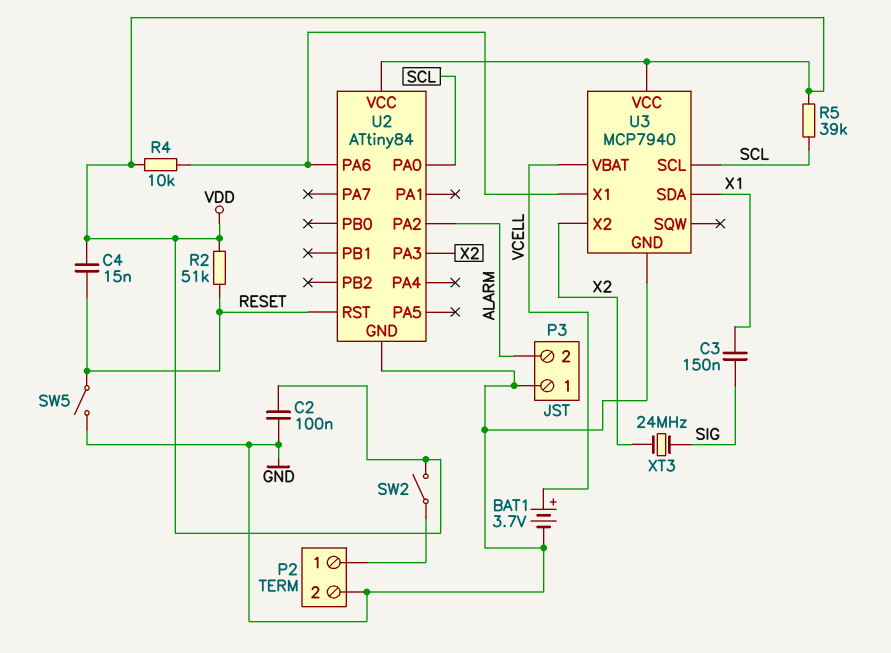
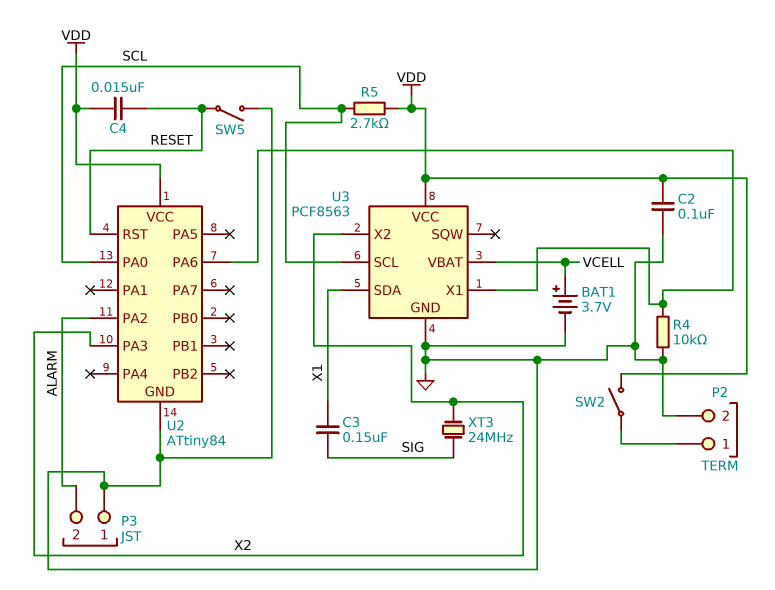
R2: 51k (RESET, VDD) -> none
R4: 10k (U2/PA6, VDD) -> 10k (GND, U2/PA6)
R5: 39k (SCL, VDD) -> 2.7k (SCL, VDD)
U3: MCP7940 -> PCF8563

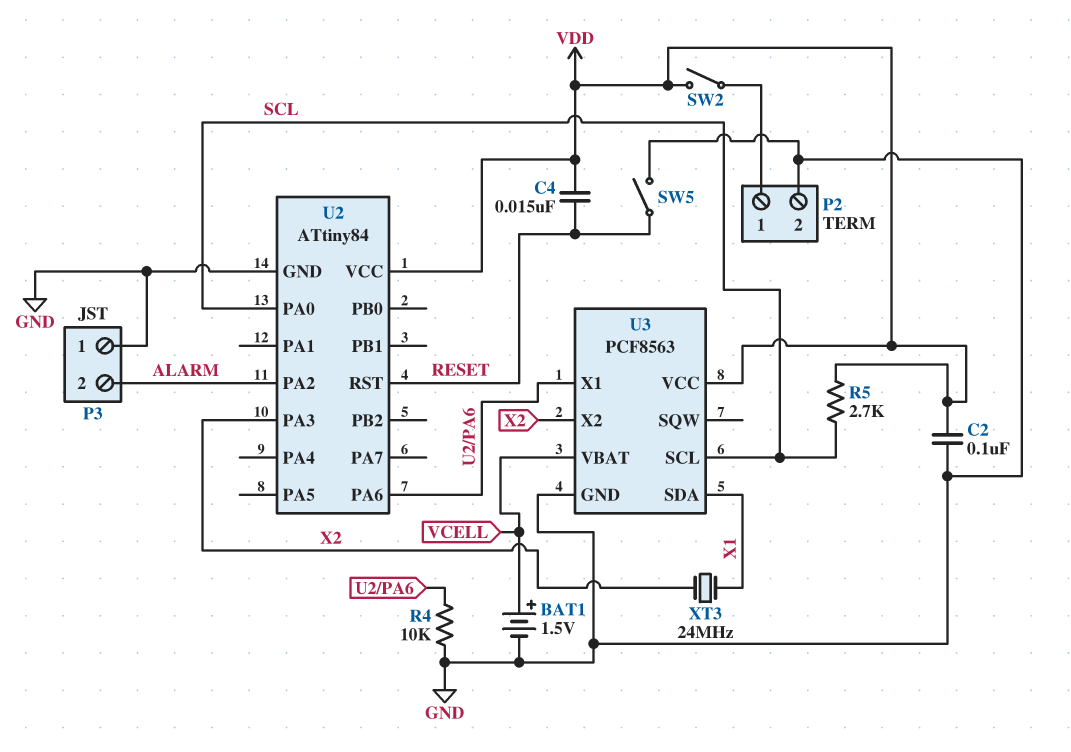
BAT1: 3.7V (plus VCELL, minus GND) -> 1.5V (plus VCELL, minus GND)
C3: 150nF (SIG, X1) -> none
XT3: 24MHz (SIG, X2) -> 24MHz (X1, X2)

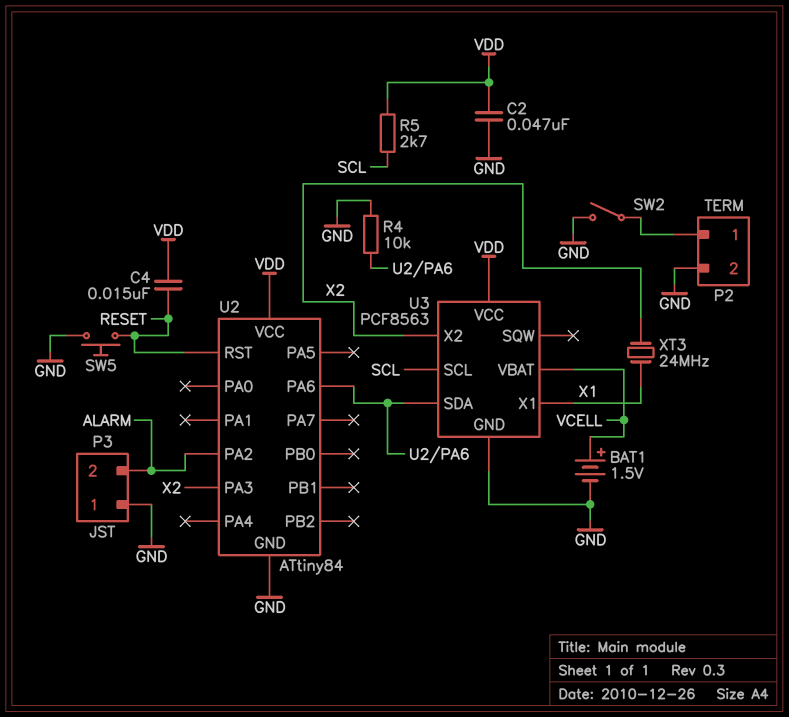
C2: 100nF (GND, VDD) -> 47nF (GND, VDD)
SW2: switch (P2/1, VDD) -> switch (GND, P2/1)
SW5: switch (GND, RESET) -> button (GND, RESET)
U2 pin PA0: SCL -> none
U3 pin SDA: X1 -> U2/PA6
U3 pin X1: U2/PA6 -> X1

